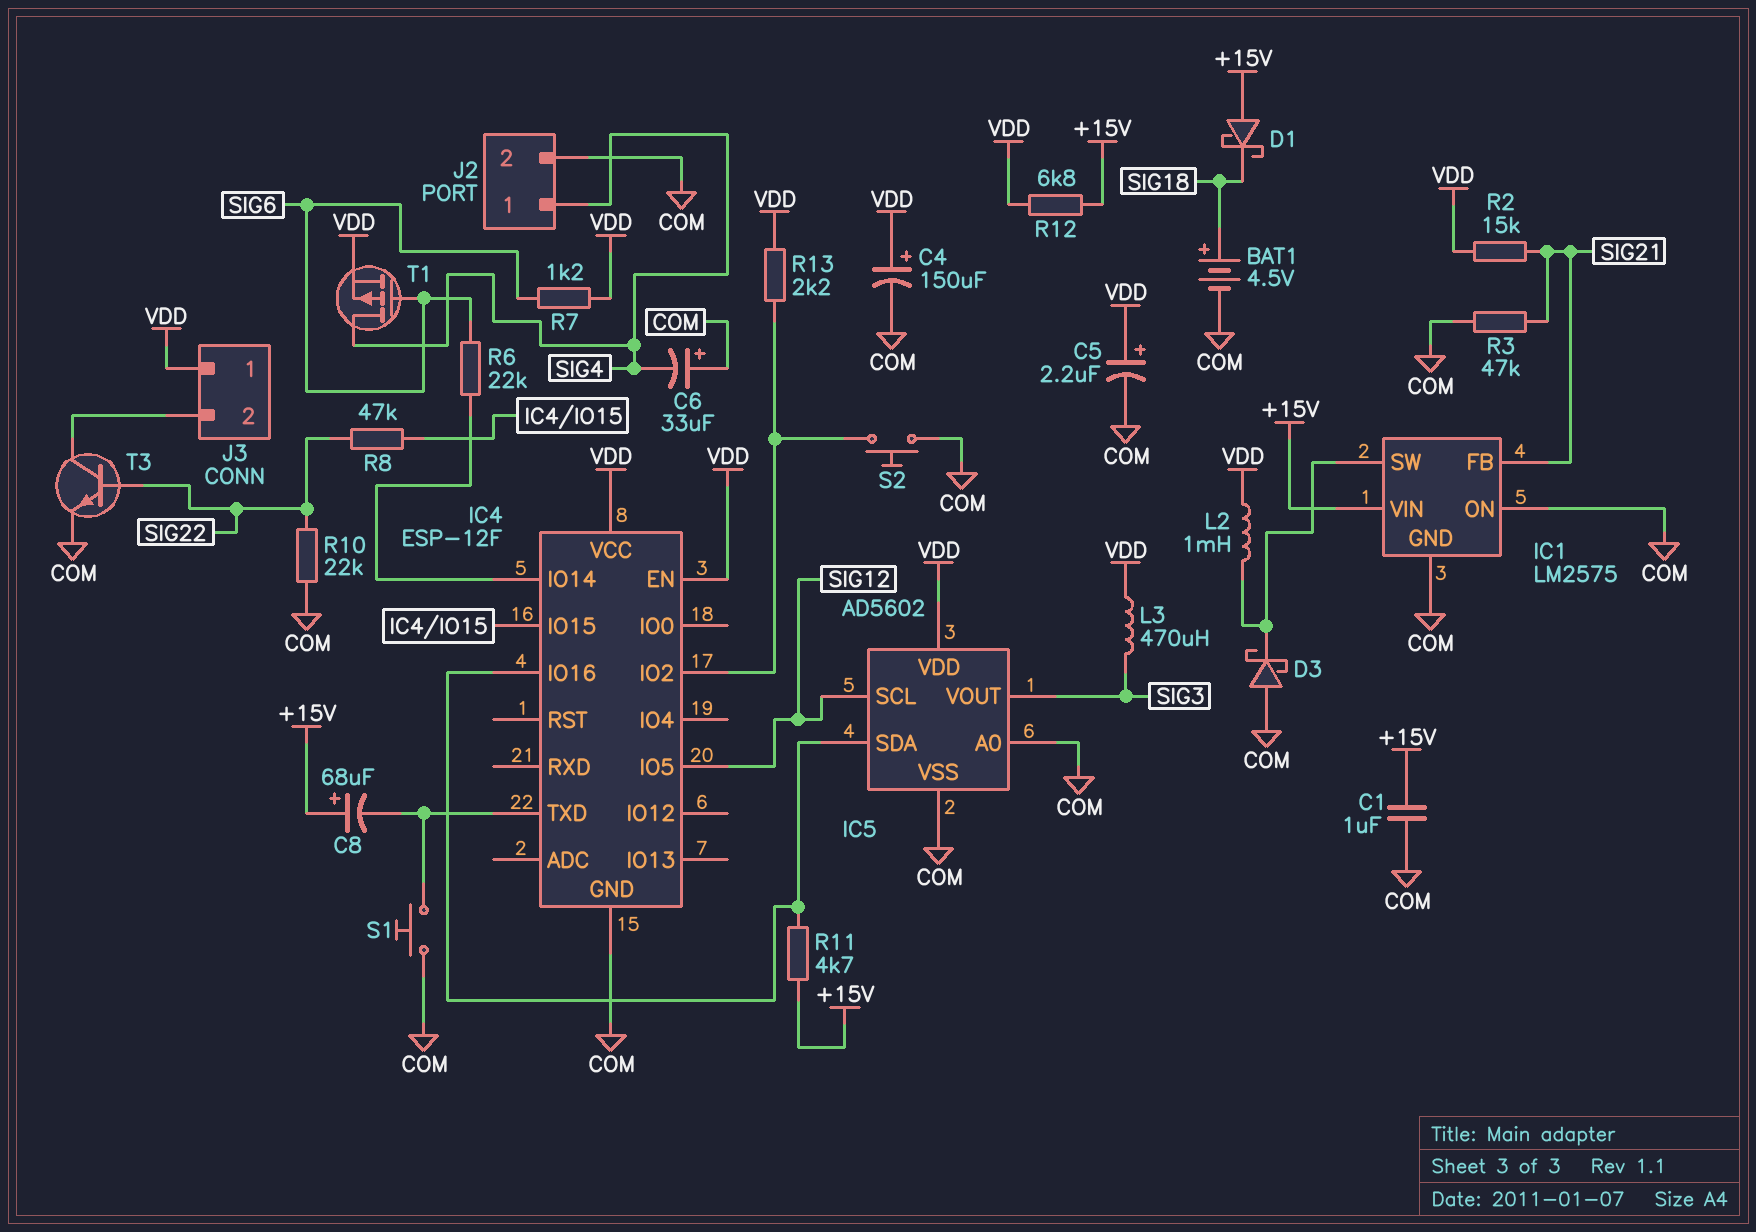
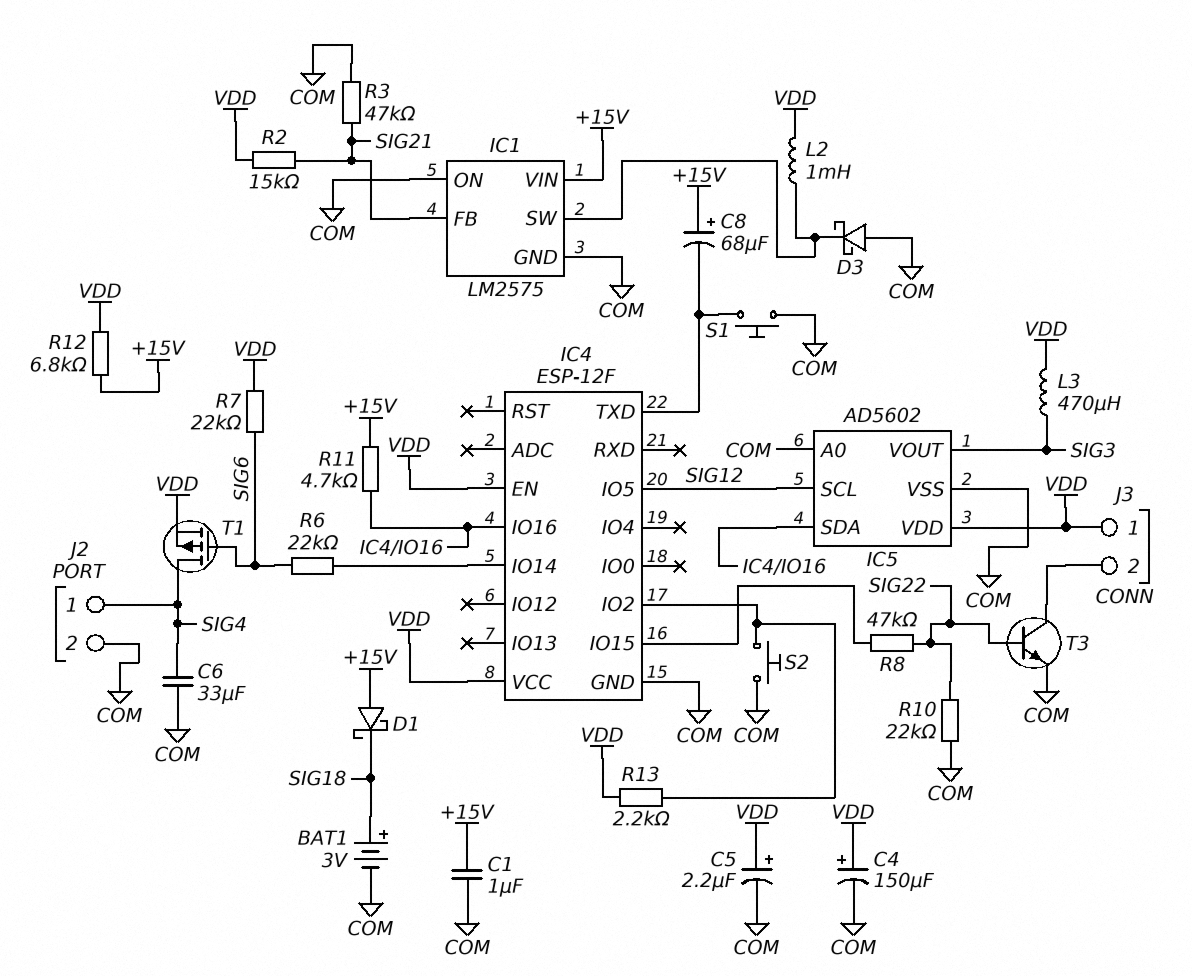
BAT1: 4.5V (plus SIG18, minus COM) -> 3V (plus SIG18, minus COM)
C6: 33uF (plus COM, minus SIG4) -> 33uF (COM, SIG4)
R7: 1.2k (SIG6, VDD) -> 22k (SIG6, VDD)

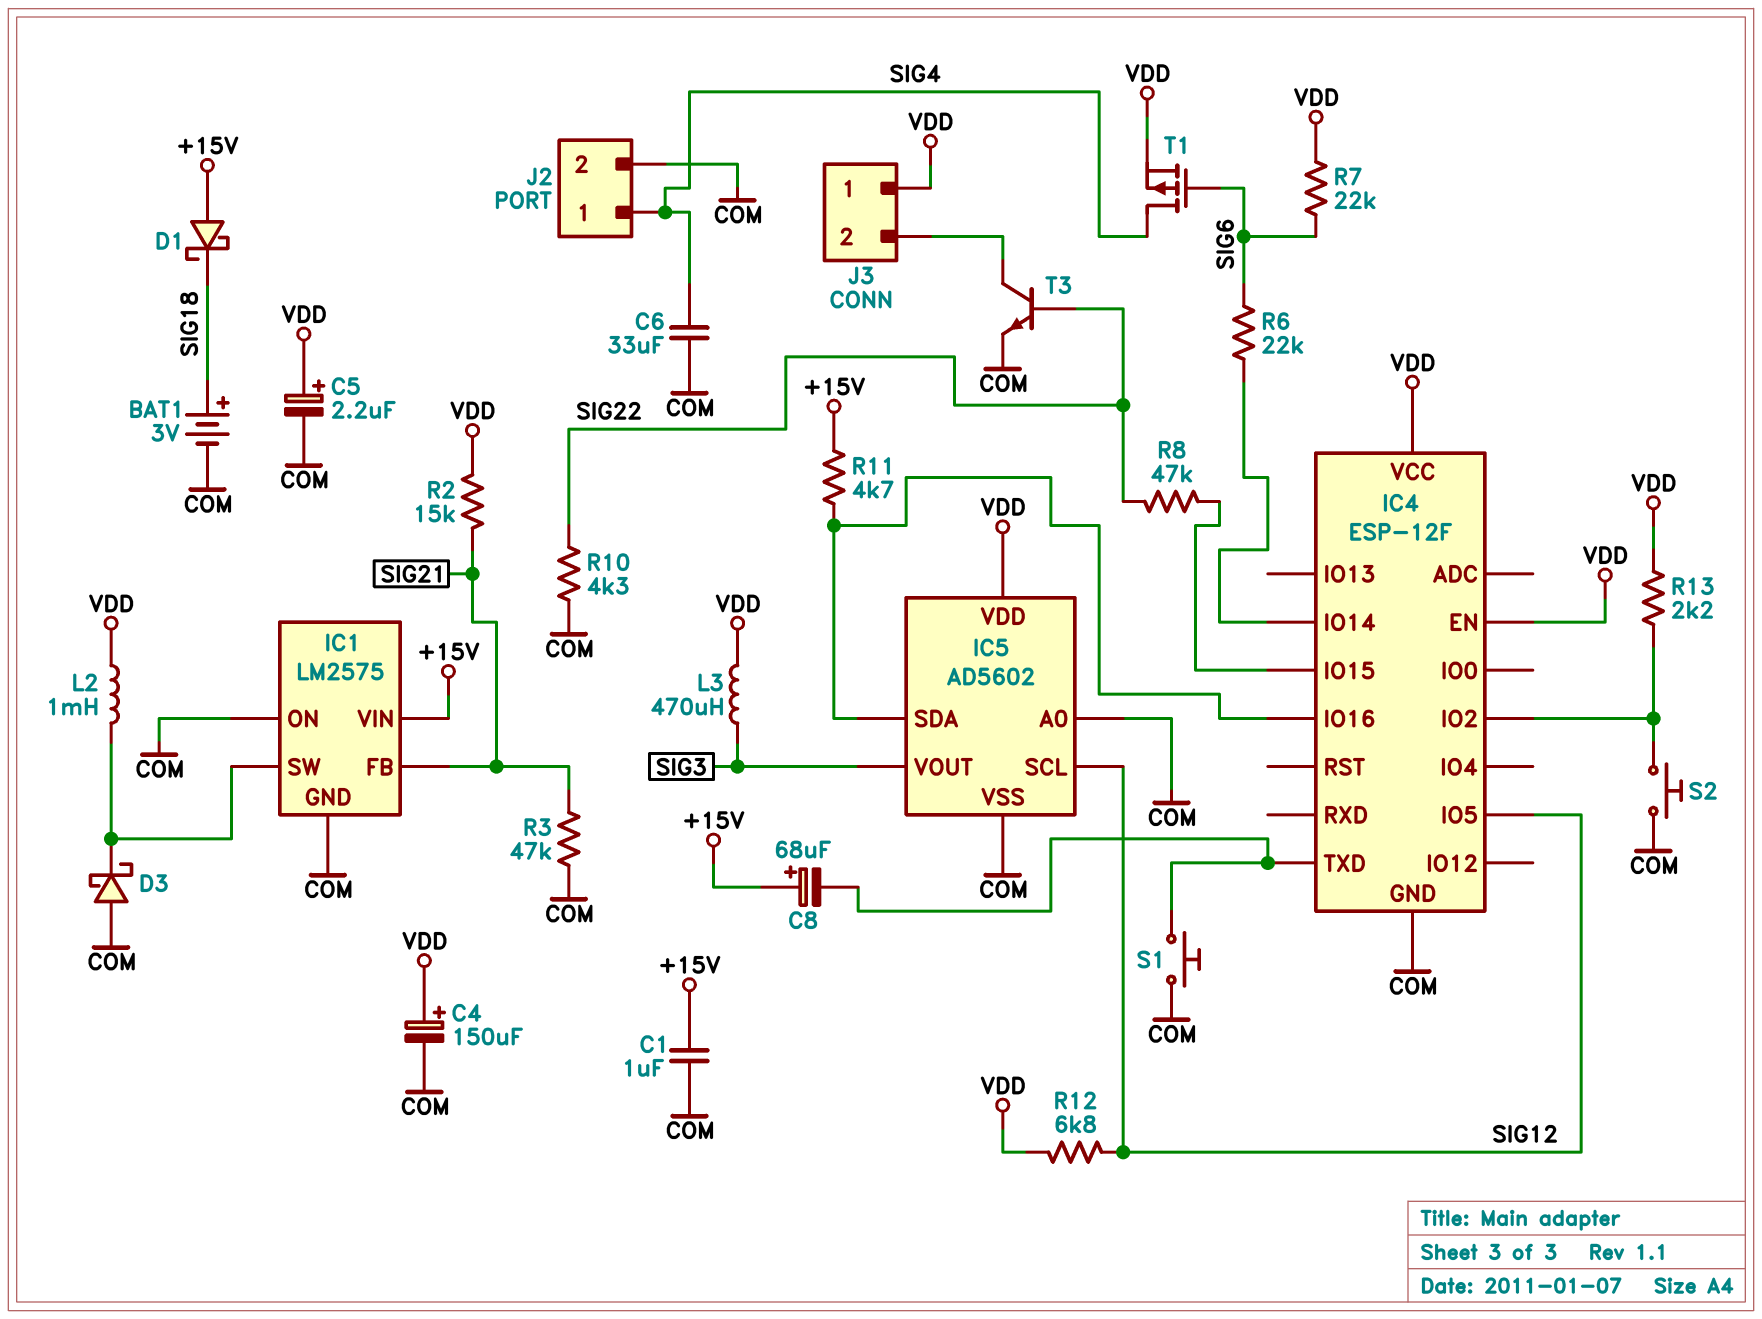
R10: 22k (COM, SIG22) -> 4.3k (COM, SIG22)
R12: 6.8k (+15V, VDD) -> 6.8k (SIG12, VDD)

